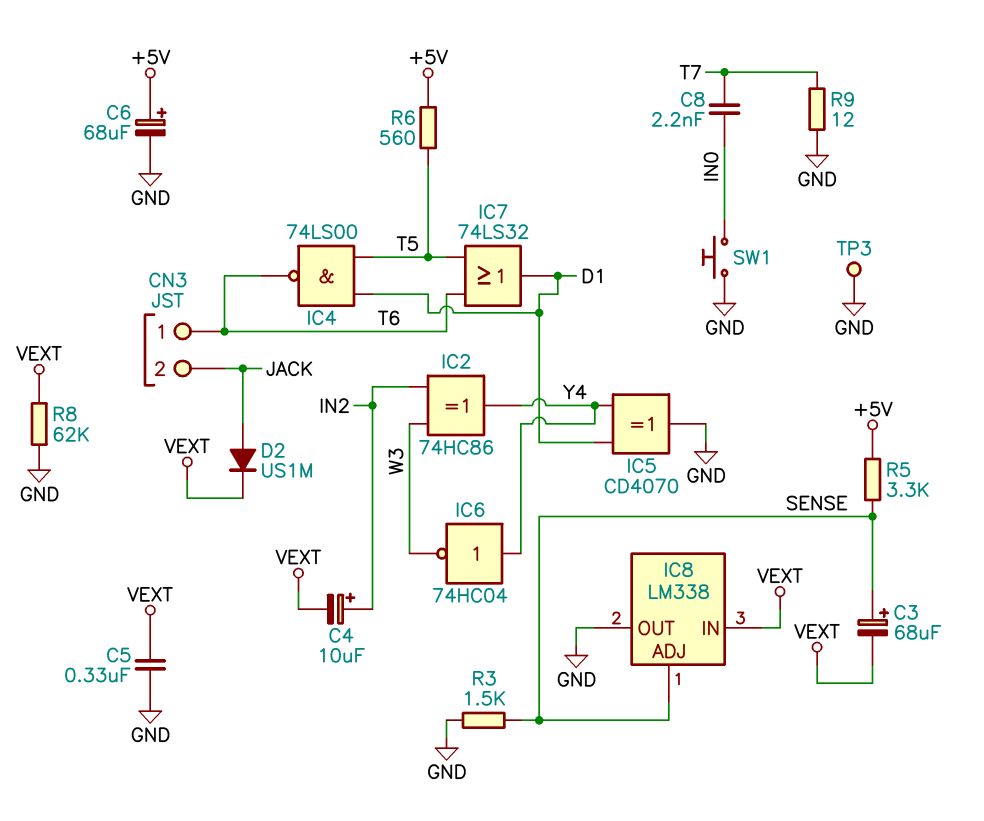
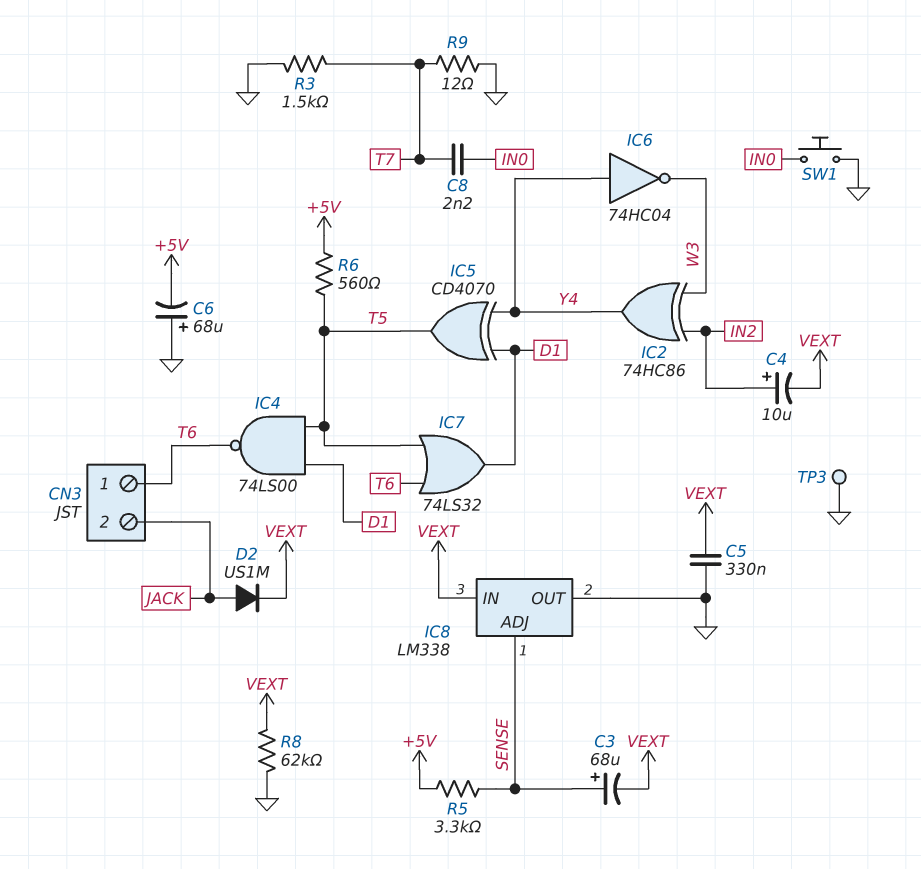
C6: 68uF (plus +5V, minus GND) -> 68uF (plus GND, minus +5V)
IC5: XOR CD4070 (in D1, in Y4, out GND) -> XOR CD4070 (in D1, in Y4, out T5)
R3: 1.5k (GND, SENSE) -> 1.5k (GND, T7)

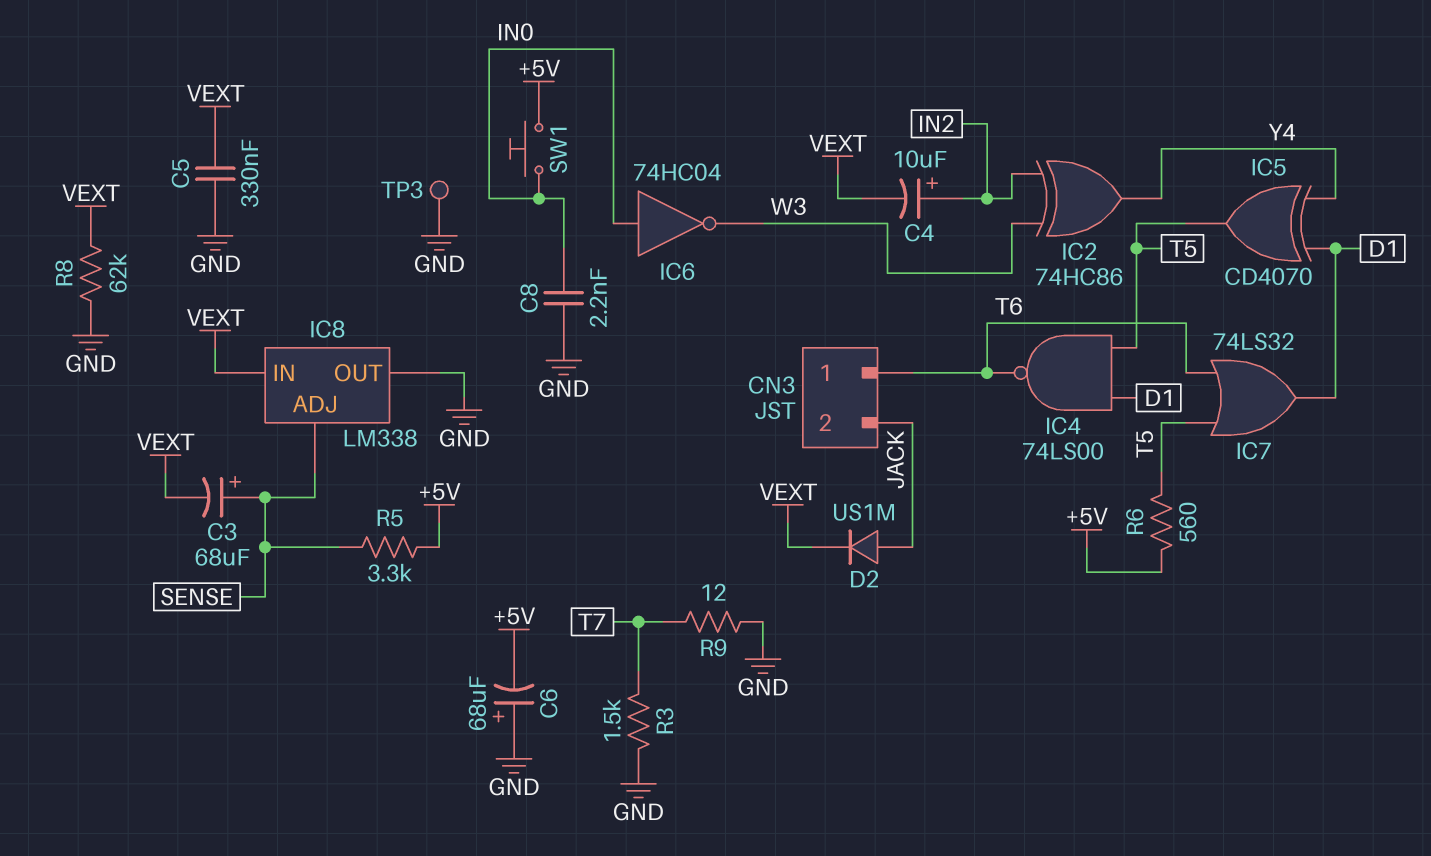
C8: 2.2nF (IN0, T7) -> 2.2nF (GND, IN0)
IC6: NOT 74HC04 (in Y4, out W3) -> NOT 74HC04 (in IN0, out W3)
SW1: button (GND, IN0) -> button (+5V, IN0)

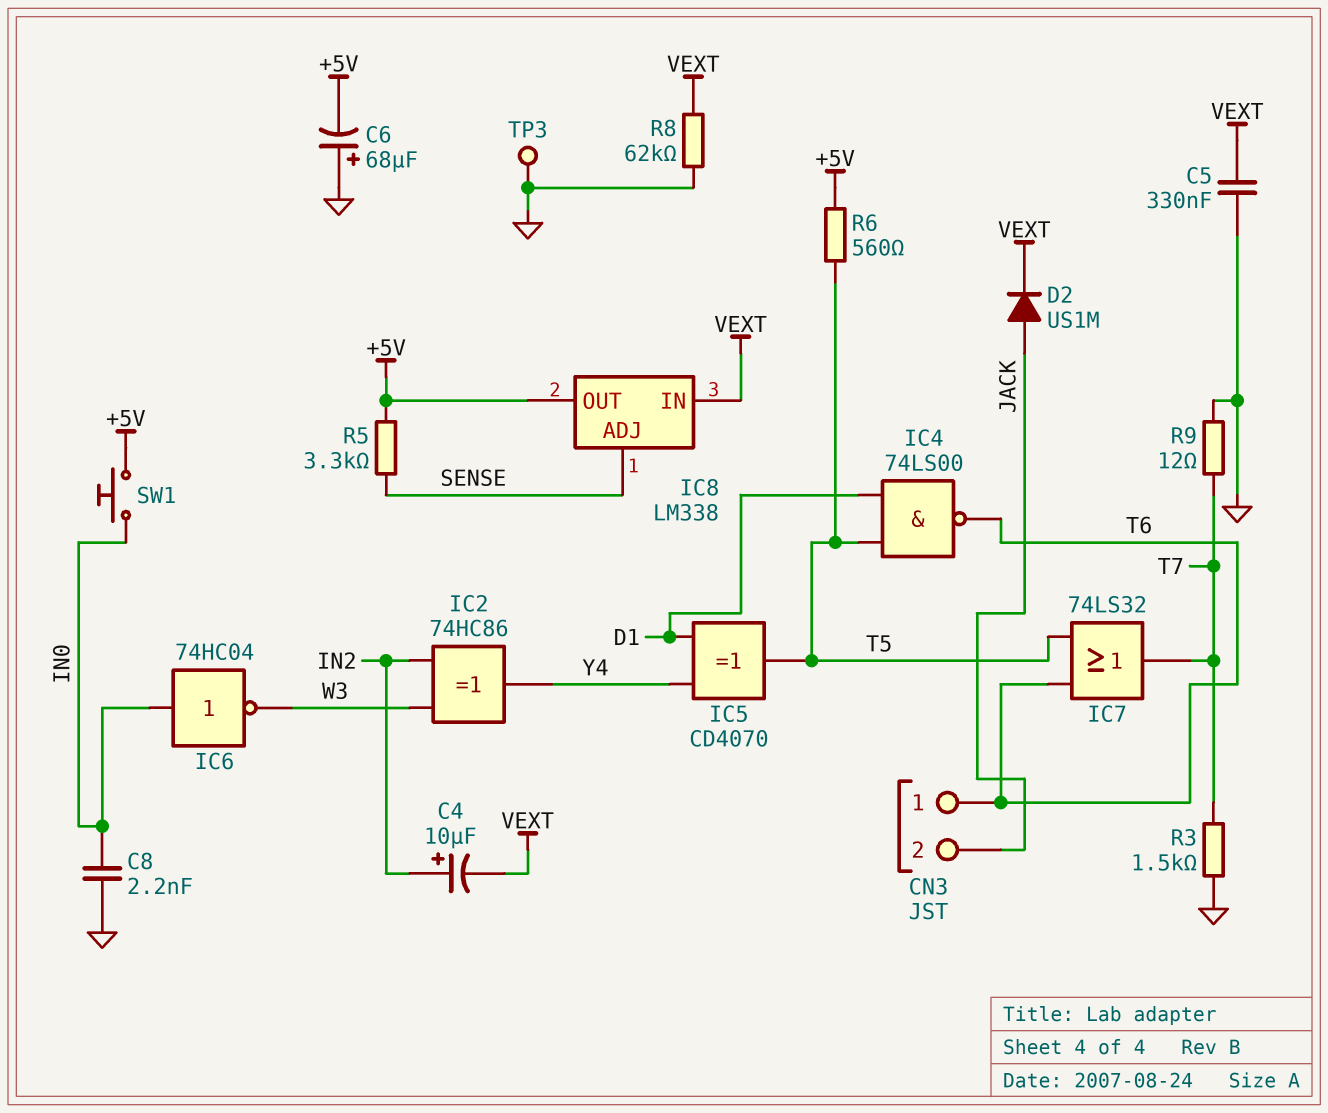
C3: 68uF (plus SENSE, minus VEXT) -> none
IC7: OR 74LS32 (in T5, in T6, out D1) -> OR 74LS32 (in T5, in T6, out T7)
IC8 pin OUT: GND -> +5V

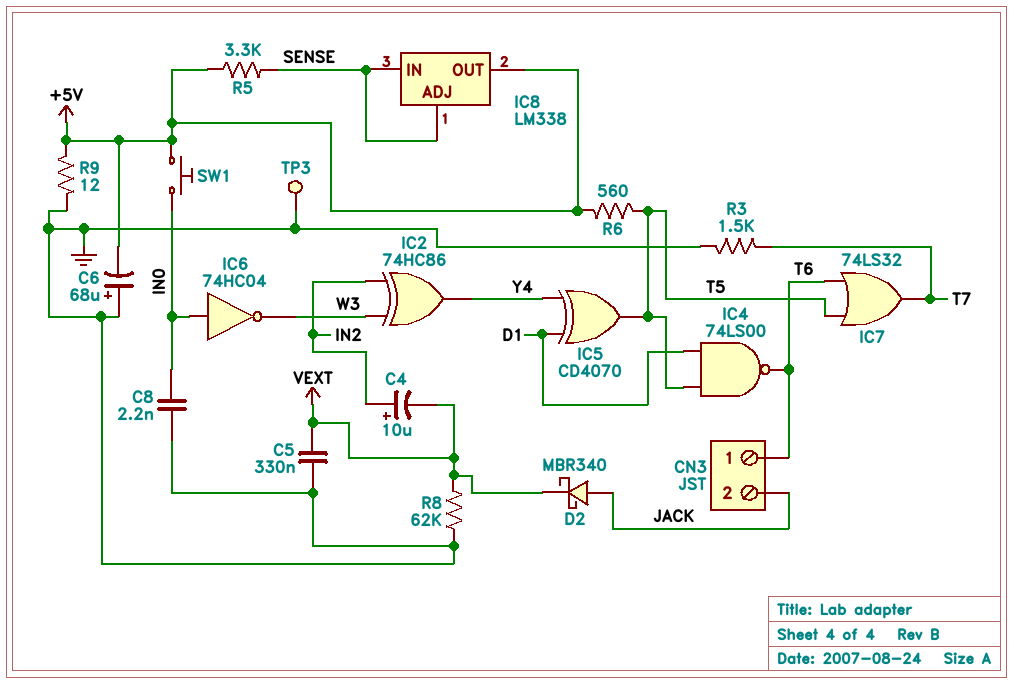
D2: diode US1M (A JACK, K VEXT) -> schottky MBR340 (A JACK, K VEXT)
IC8 pin IN: VEXT -> SENSE
R9: 12 (GND, T7) -> 12 (+5V, GND)

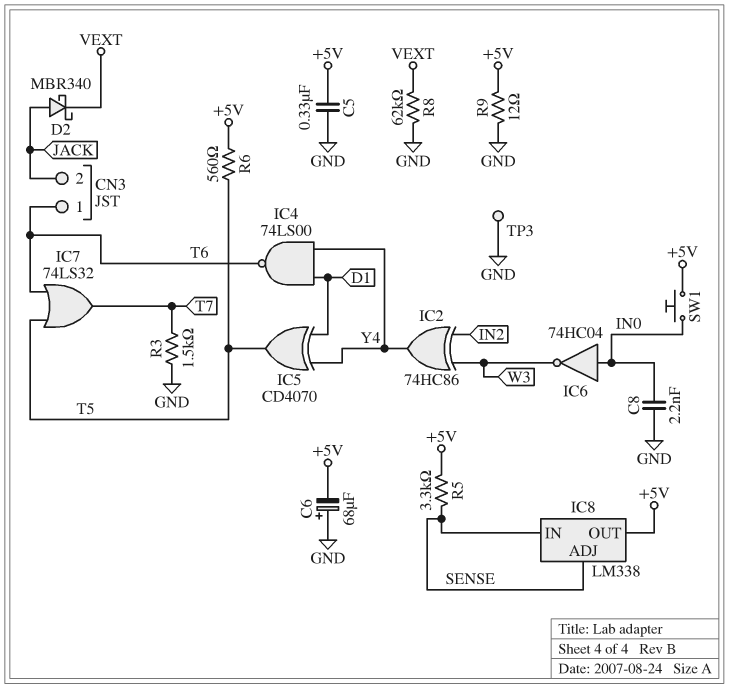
C4: 10uF (plus IN2, minus VEXT) -> none
C5: 330nF (GND, VEXT) -> 330nF (+5V, GND)
IC4: NAND 74LS00 (in D1, in T5, out T6) -> NAND 74LS00 (in D1, in Y4, out T6)

